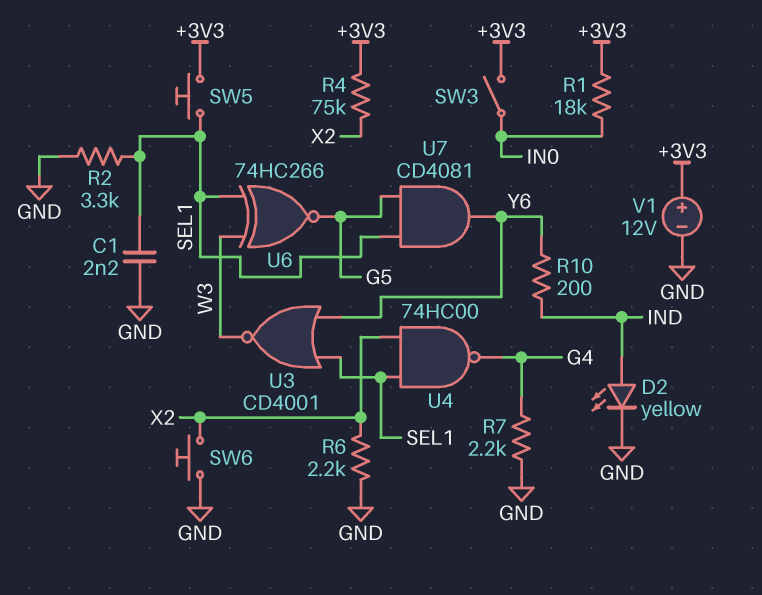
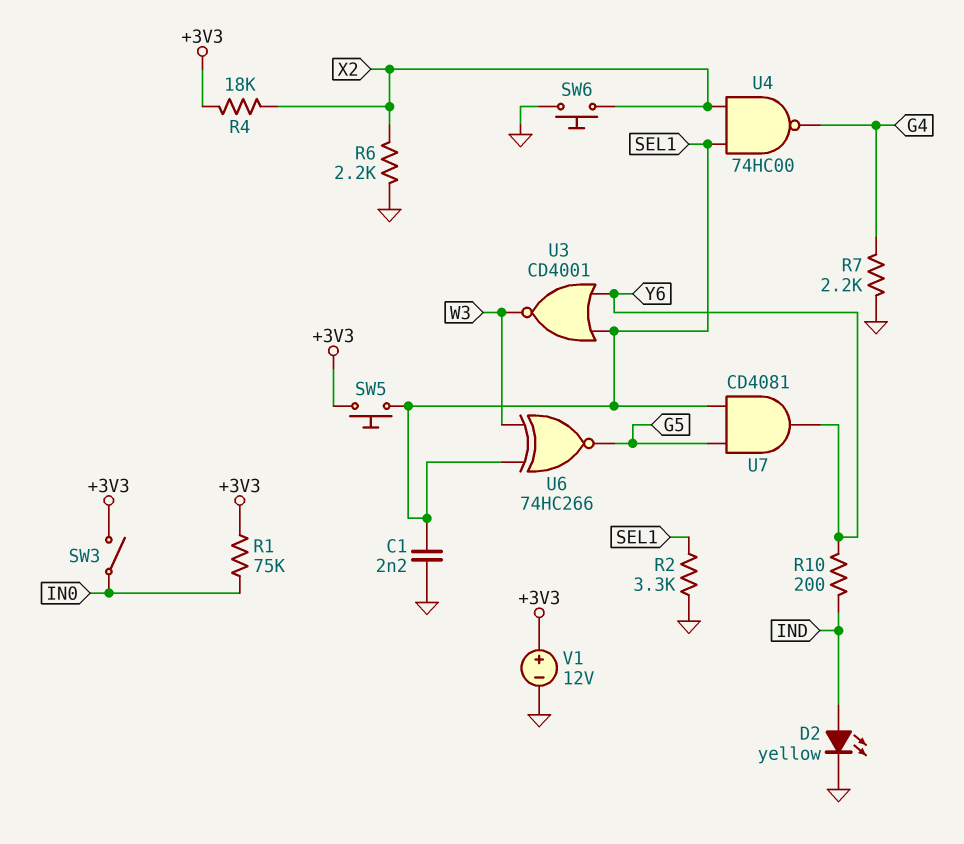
R1: 18k (+3V3, IN0) -> 75k (+3V3, IN0)
R4: 75k (+3V3, X2) -> 18k (+3V3, X2)

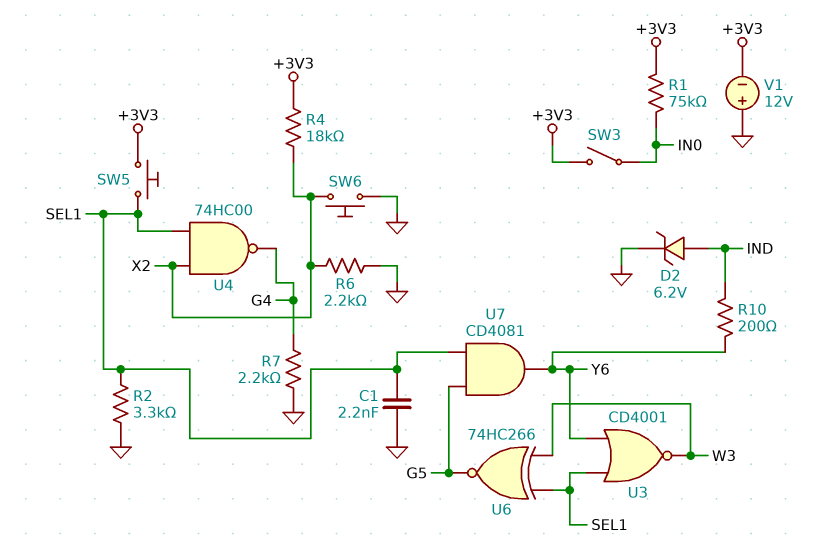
D2: LED yellow (A IND, K GND) -> zener 6.2V (A IND, K GND)
V1: 12V (plus +3V3, minus GND) -> 12V (plus GND, minus +3V3)

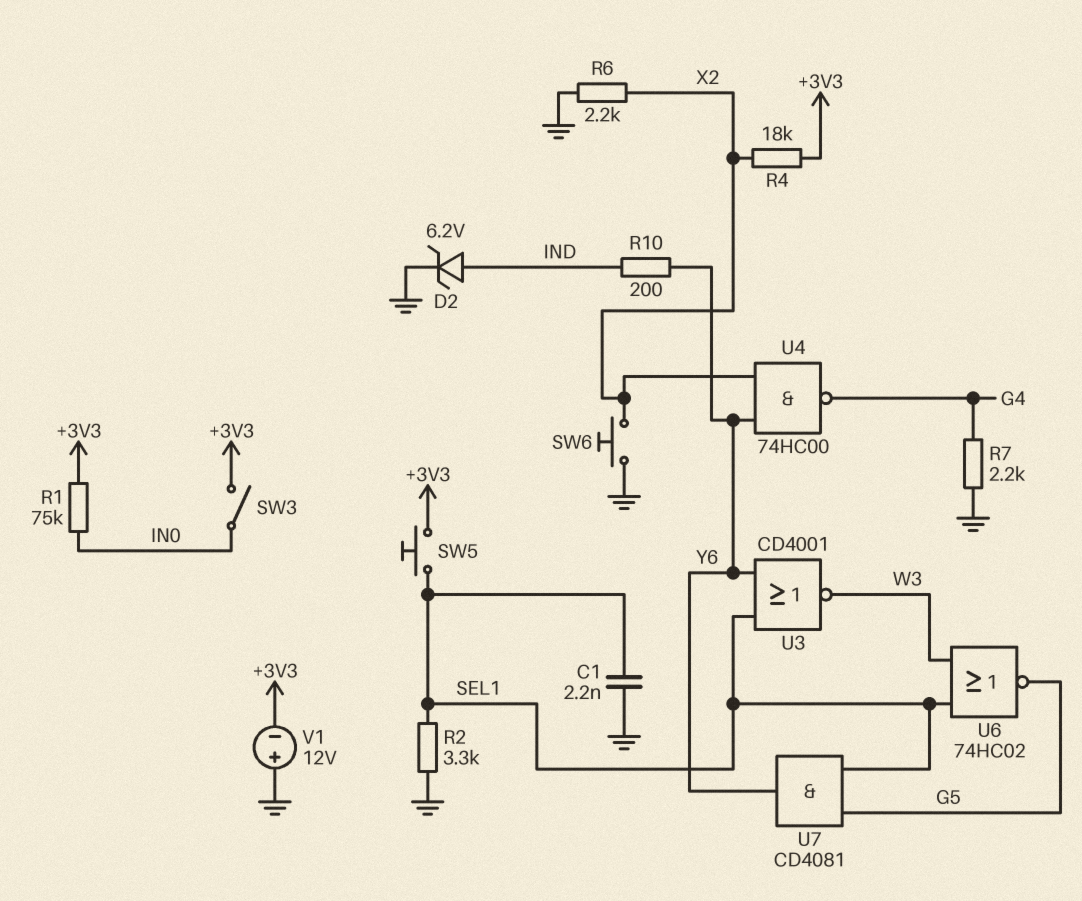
U4: NAND 74HC00 (in SEL1, in X2, out G4) -> NAND 74HC00 (in X2, in Y6, out G4)
U6: XNOR 74HC266 (in SEL1, in W3, out G5) -> NOR 74HC02 (in SEL1, in W3, out G5)

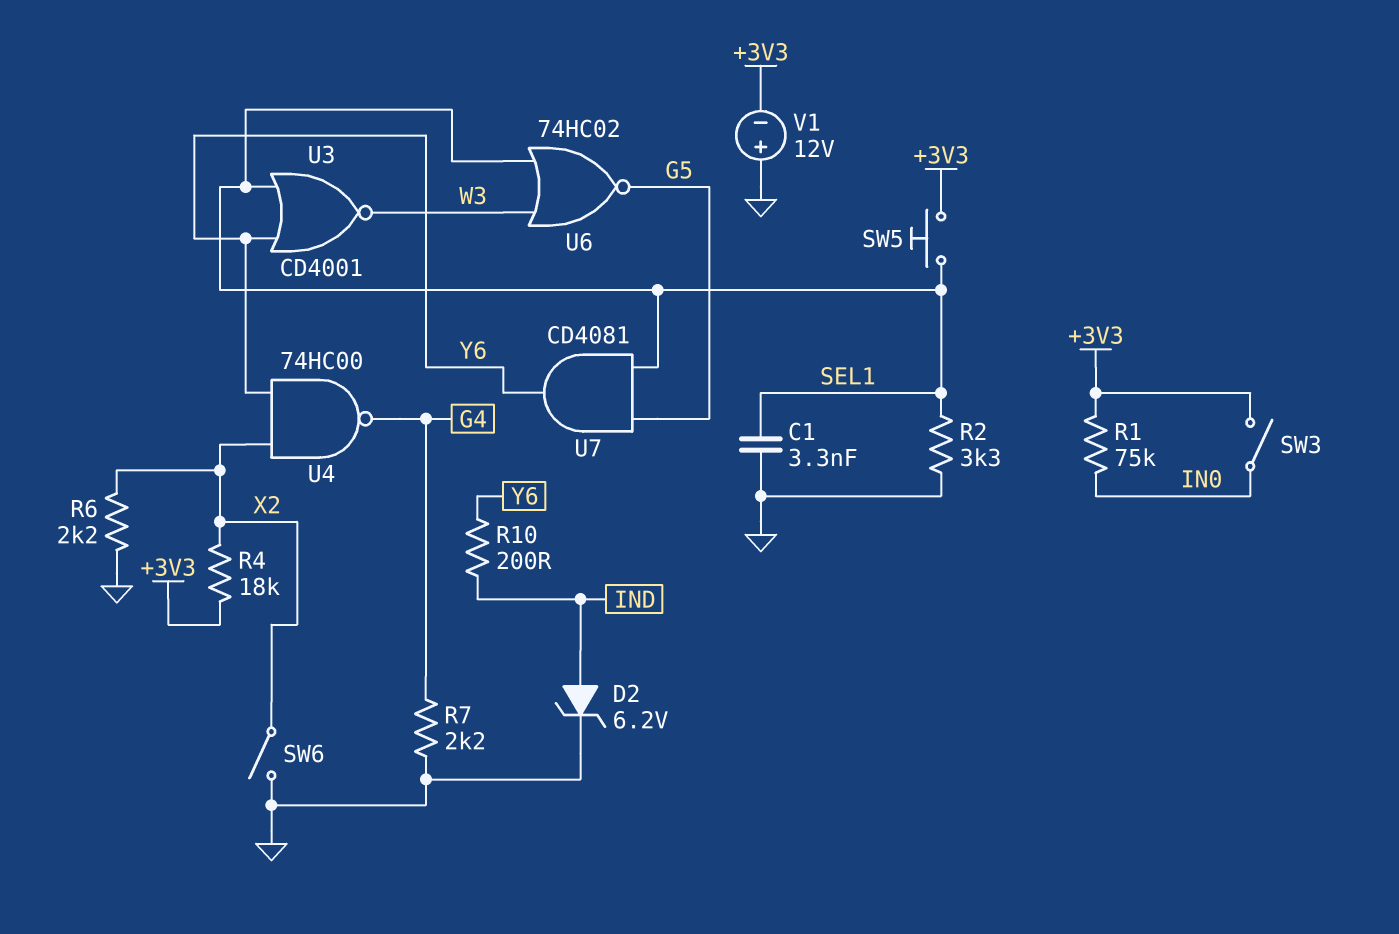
C1: 2.2nF (GND, SEL1) -> 3.3nF (GND, SEL1)
SW6: button (GND, X2) -> switch (GND, X2)

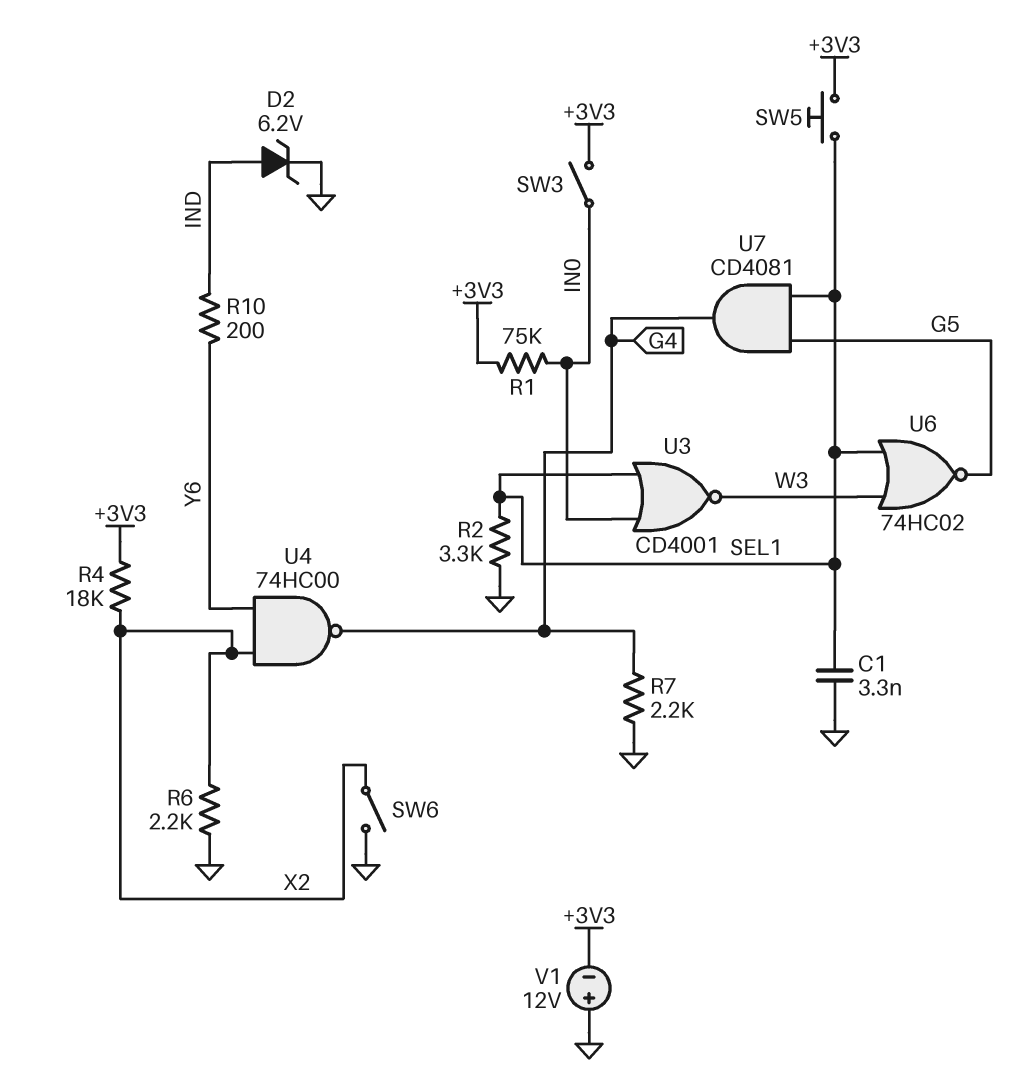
U3: NOR CD4001 (in SEL1, in Y6, out W3) -> NOR CD4001 (in IN0, in SEL1, out W3)
U7: AND CD4081 (in G5, in SEL1, out Y6) -> AND CD4081 (in G5, in SEL1, out G4)

